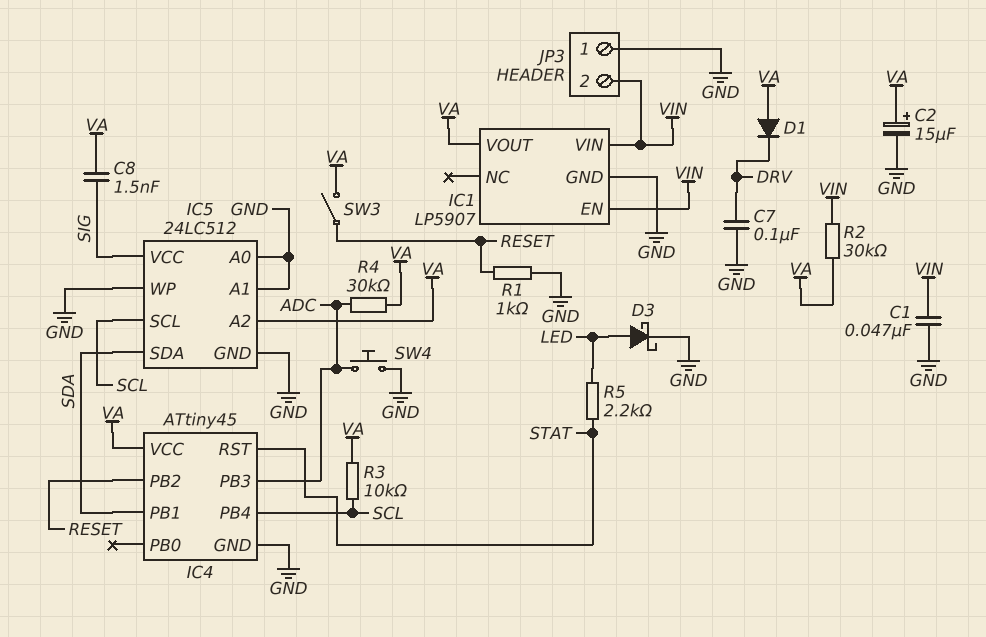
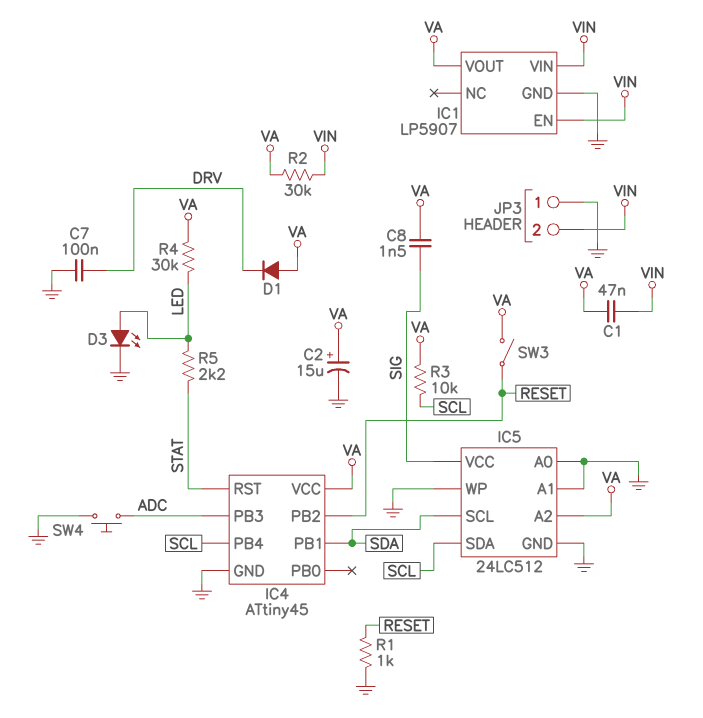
C1: 47nF (GND, VIN) -> 47nF (VA, VIN)
D3: schottky (A LED, K GND) -> LED (A LED, K GND)
IC5 pin SCL: SCL -> SDA
IC5 pin SDA: SDA -> SCL
R4: 30k (ADC, VA) -> 30k (LED, VA)

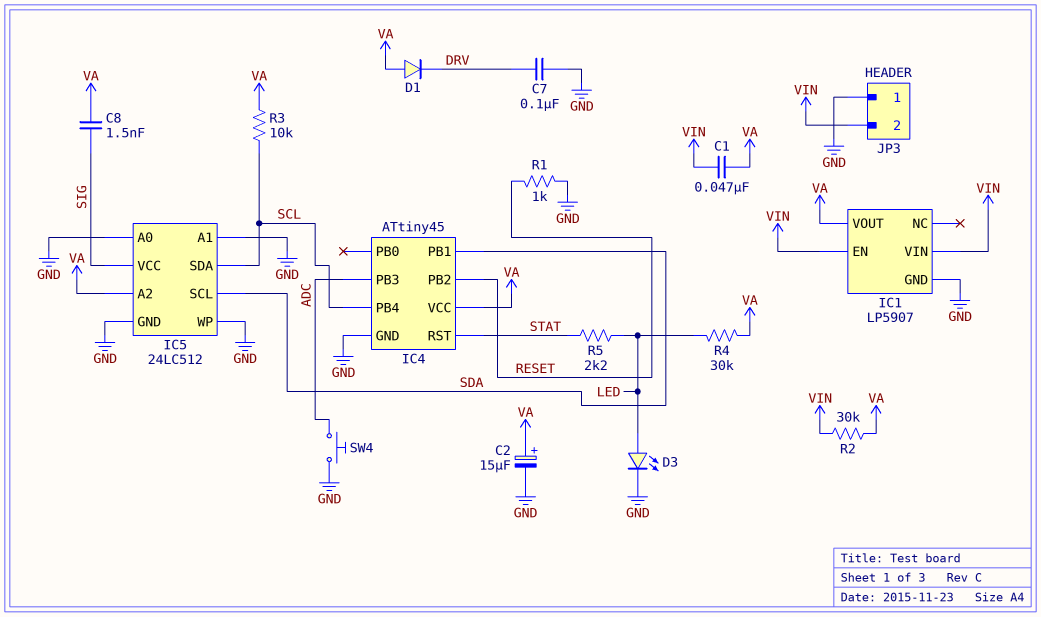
SW3: switch (RESET, VA) -> none

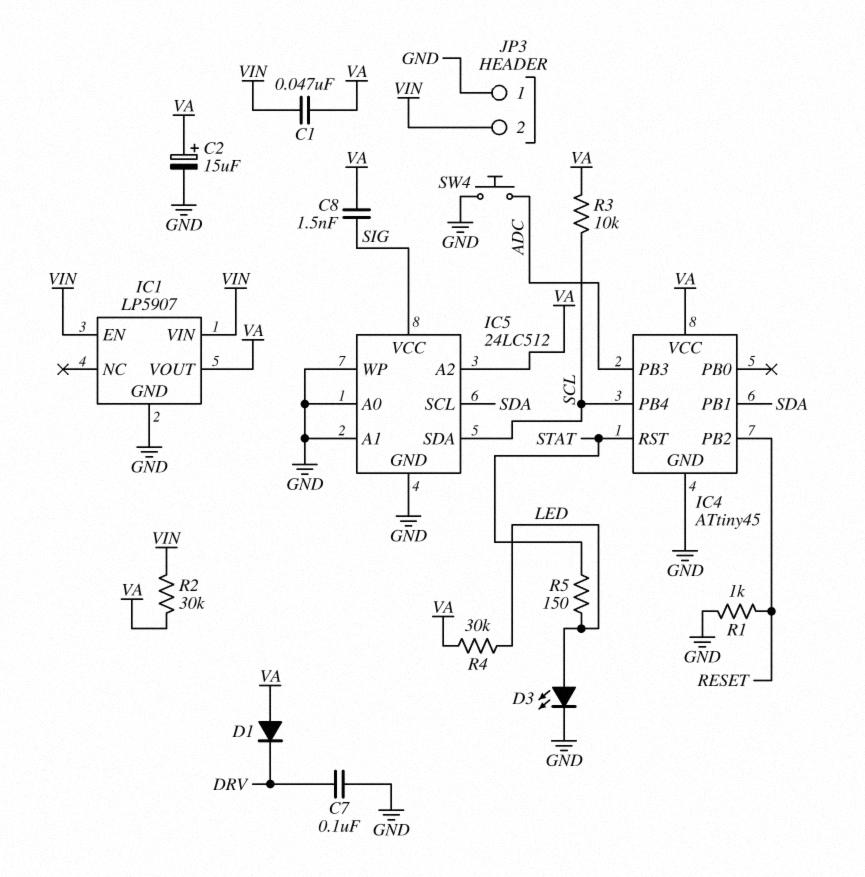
R5: 2.2k (LED, STAT) -> 150 (LED, STAT)

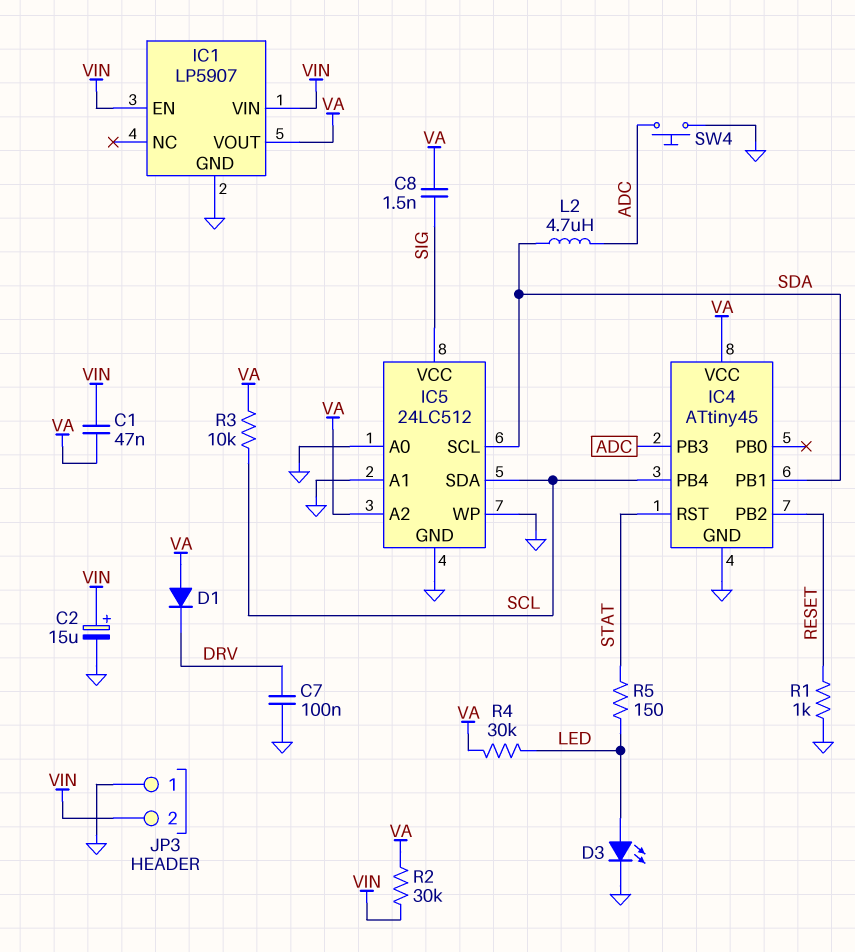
C2: 15uF (plus VA, minus GND) -> 15uF (plus VIN, minus GND)
L2: none -> 4.7uH (ADC, SDA)

